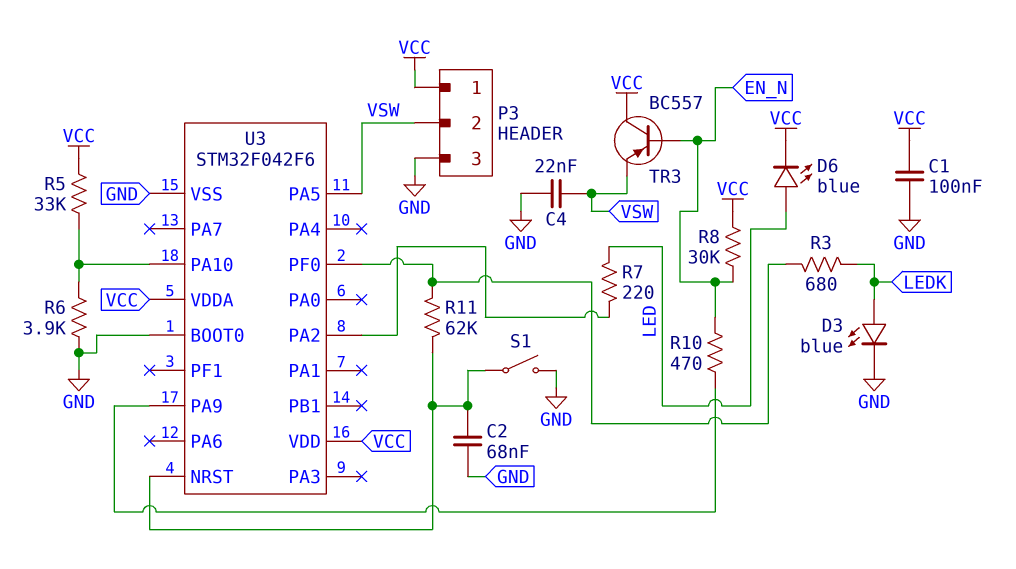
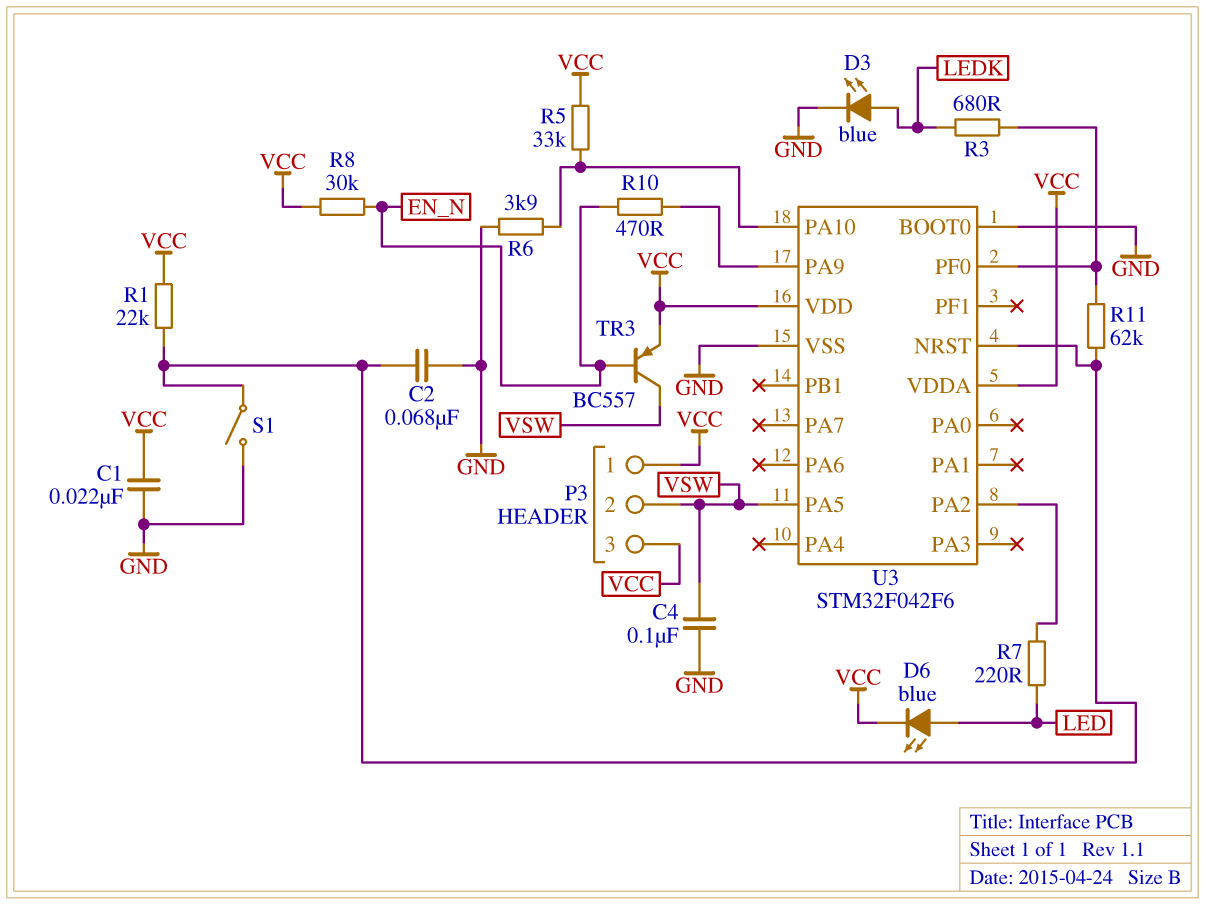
C1: 100nF (GND, VCC) -> 22nF (GND, VCC)
C4: 22nF (GND, VSW) -> 100nF (GND, VSW)
P3 pin 3: GND -> VCC
R1: none -> 22k (U3/NRST, VCC)
TR3: PNP BC557 (B EN_N, C VCC, E VSW) -> PNP BC557 (B EN_N, C VSW, E VCC)

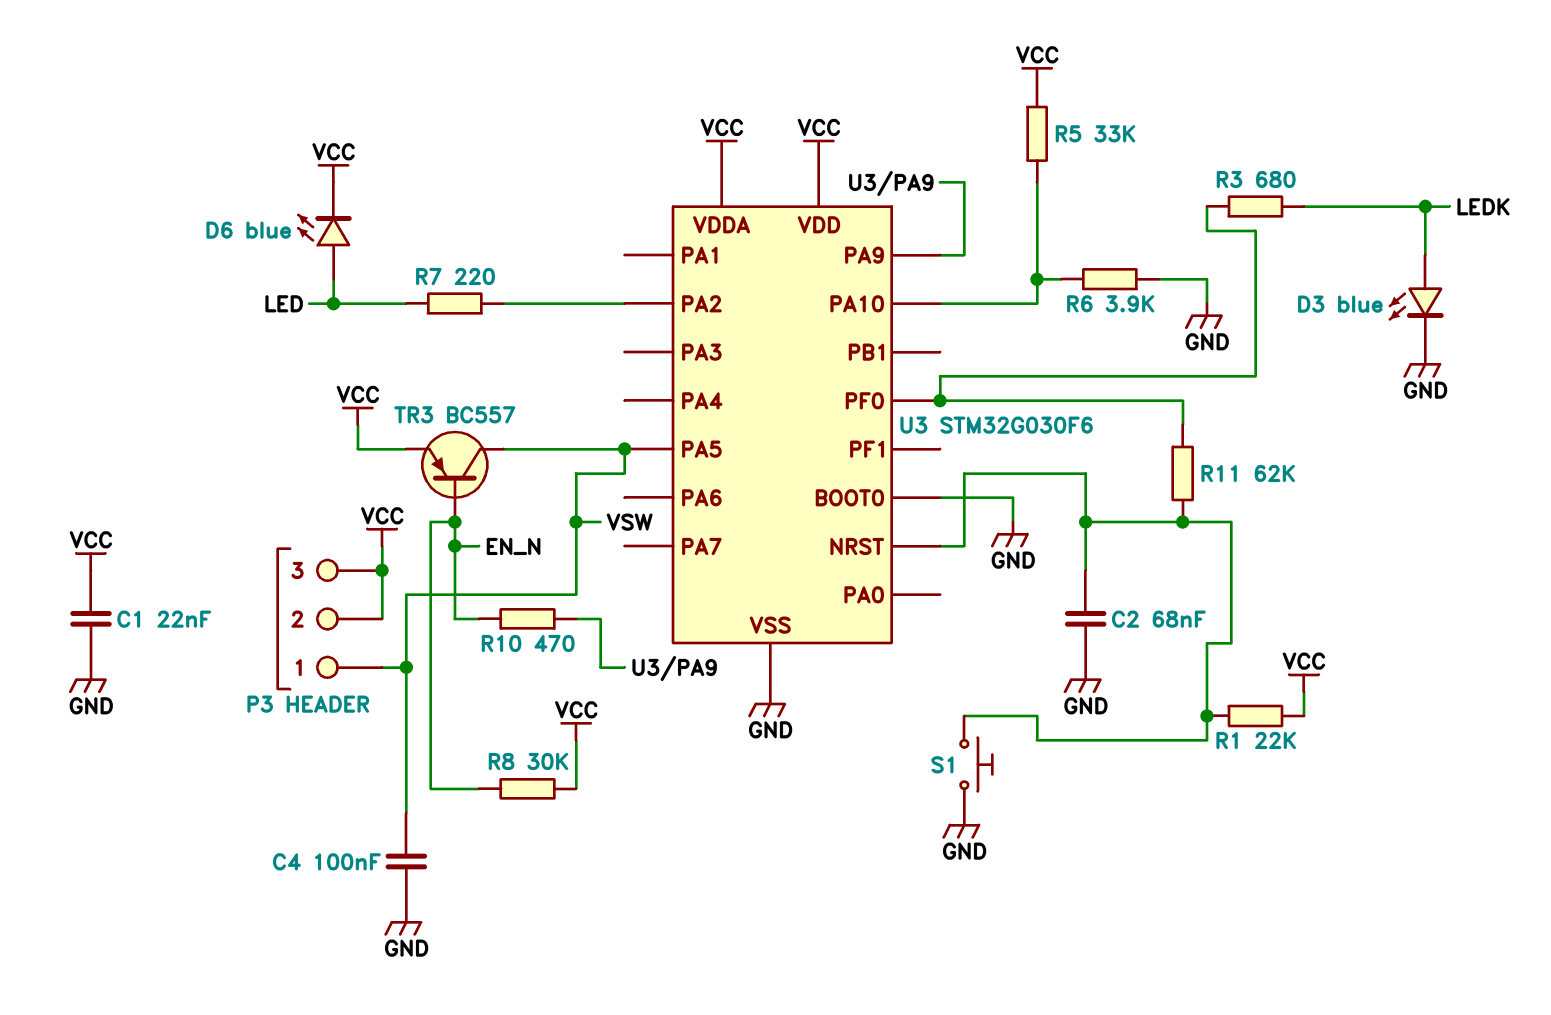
P3 pin 1: VCC -> VSW
P3 pin 2: VSW -> VCC
S1: switch (GND, U3/NRST) -> button (GND, U3/NRST)
U3: STM32F042F6 -> STM32G030F6

